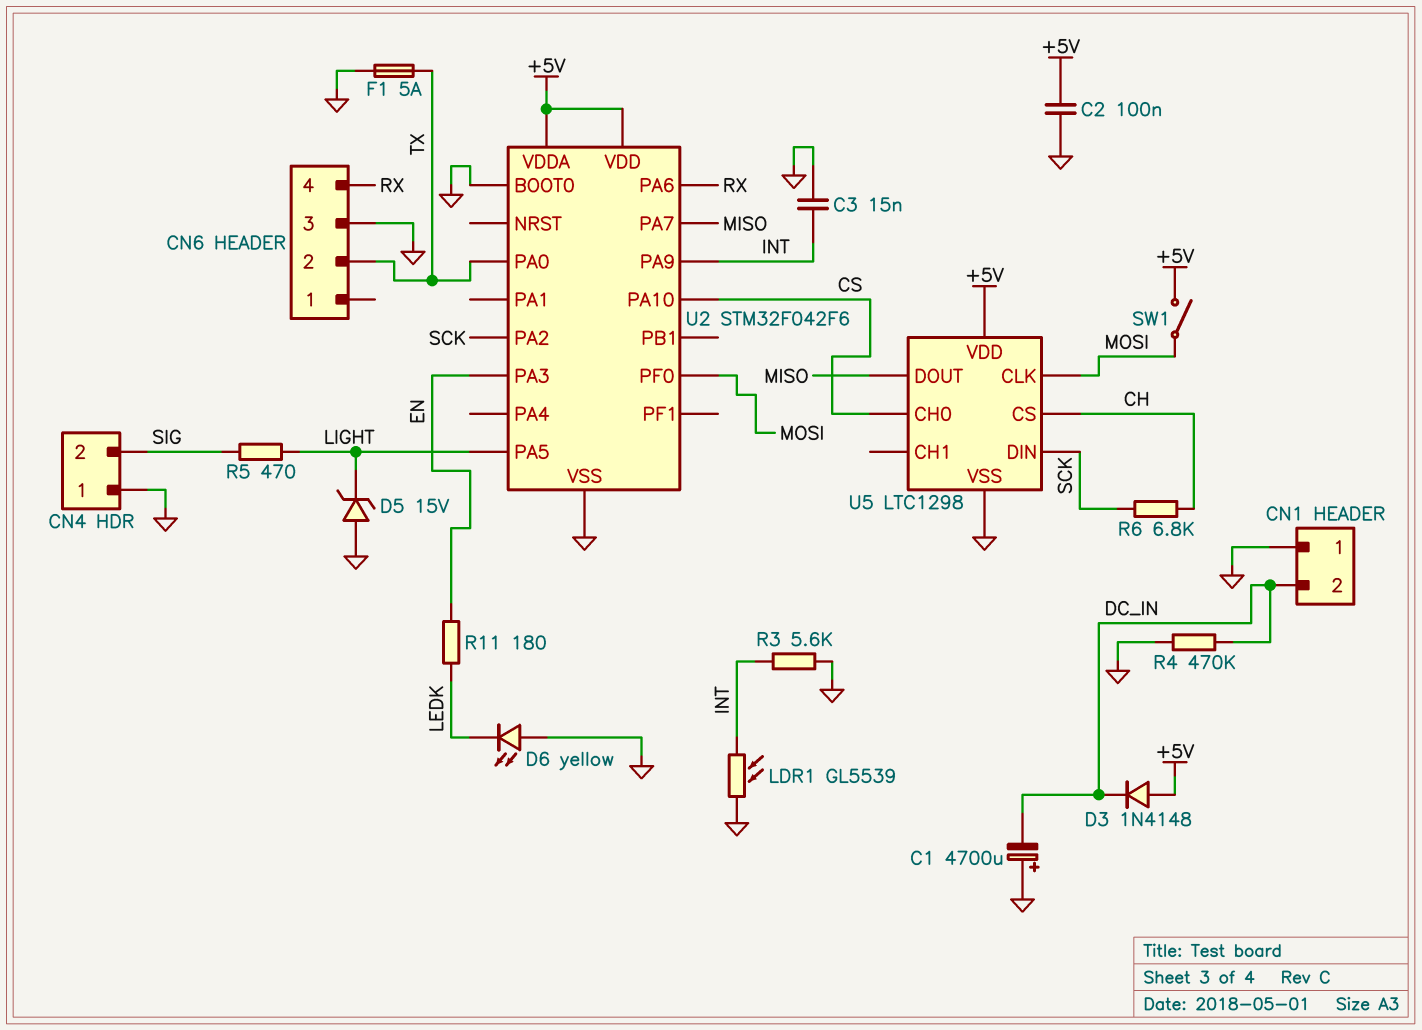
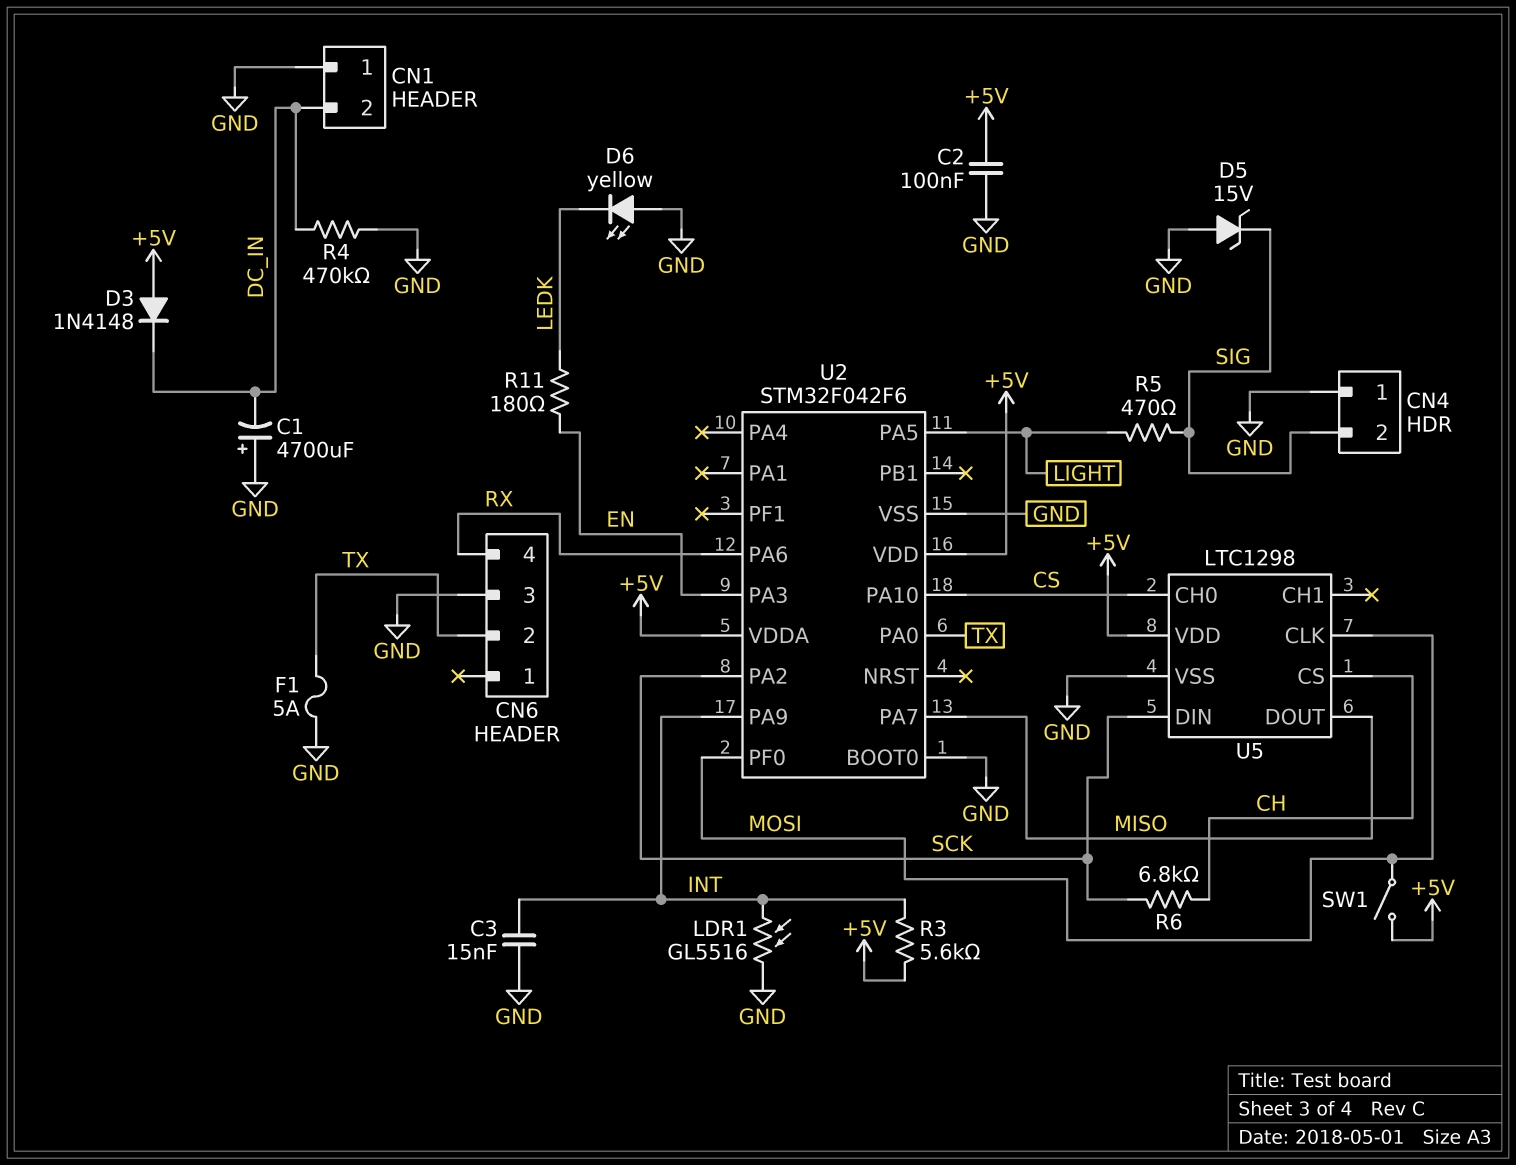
D5: zener 15V (A GND, K LIGHT) -> zener 15V (A GND, K SIG)
LDR1: GL5539 (GND, INT) -> GL5516 (GND, INT)
R3: 5.6k (GND, INT) -> 5.6k (+5V, INT)

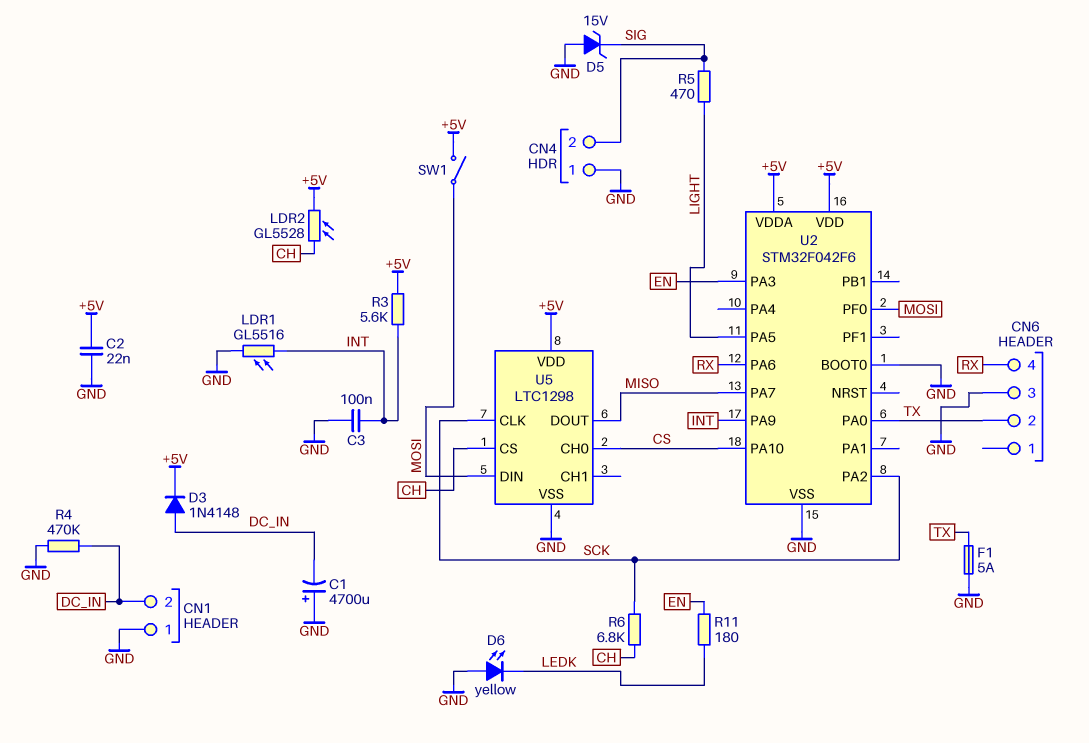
C2: 100nF (+5V, GND) -> 22nF (+5V, GND)
C3: 15nF (GND, INT) -> 100nF (GND, INT)
D3: diode 1N4148 (A +5V, K DC_IN) -> diode 1N4148 (A DC_IN, K +5V)
LDR2: none -> GL5528 (+5V, CH)
U5 pin CLK: MOSI -> SCK
U5 pin DIN: SCK -> MOSI

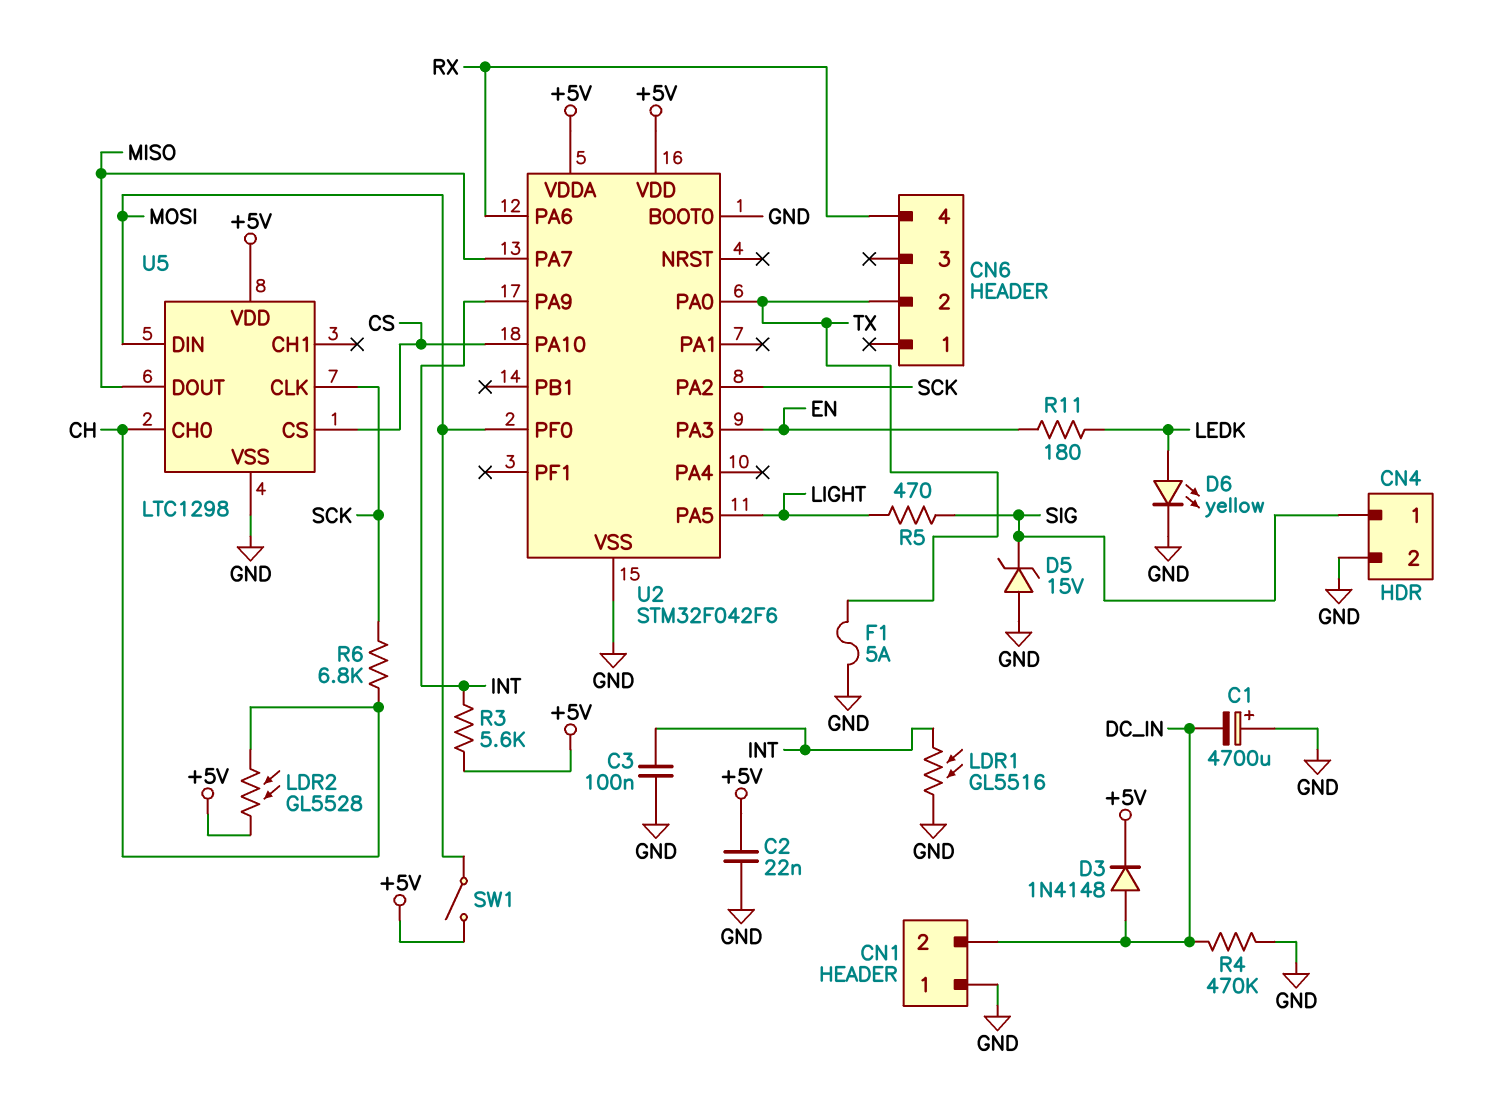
CN4 pin 1: GND -> SIG
CN4 pin 2: SIG -> GND
CN6 pin 3: GND -> none
D6: LED yellow (A GND, K LEDK) -> LED yellow (A LEDK, K GND)
U5 pin CH0: CS -> CH
U5 pin CS: CH -> CS

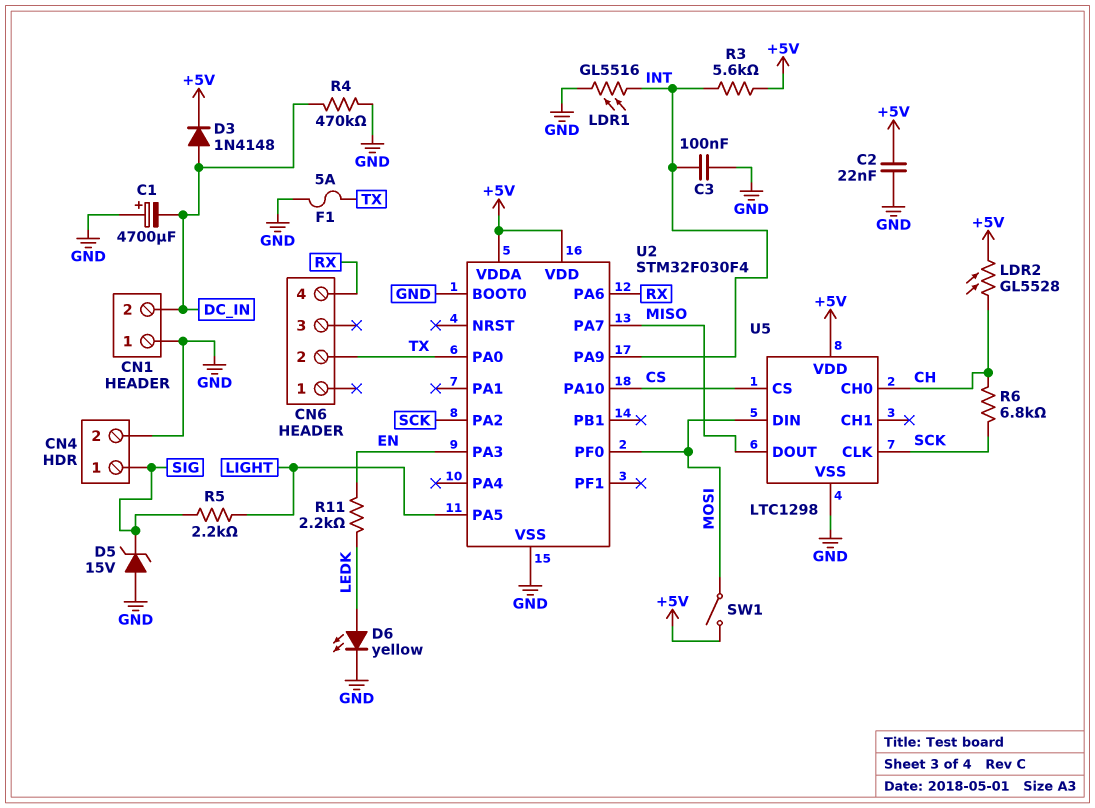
R5: 470 (LIGHT, SIG) -> 2.2k (LIGHT, SIG)
R11: 180 (EN, LEDK) -> 2.2k (EN, LEDK)
U2: STM32F042F6 -> STM32F030F4

